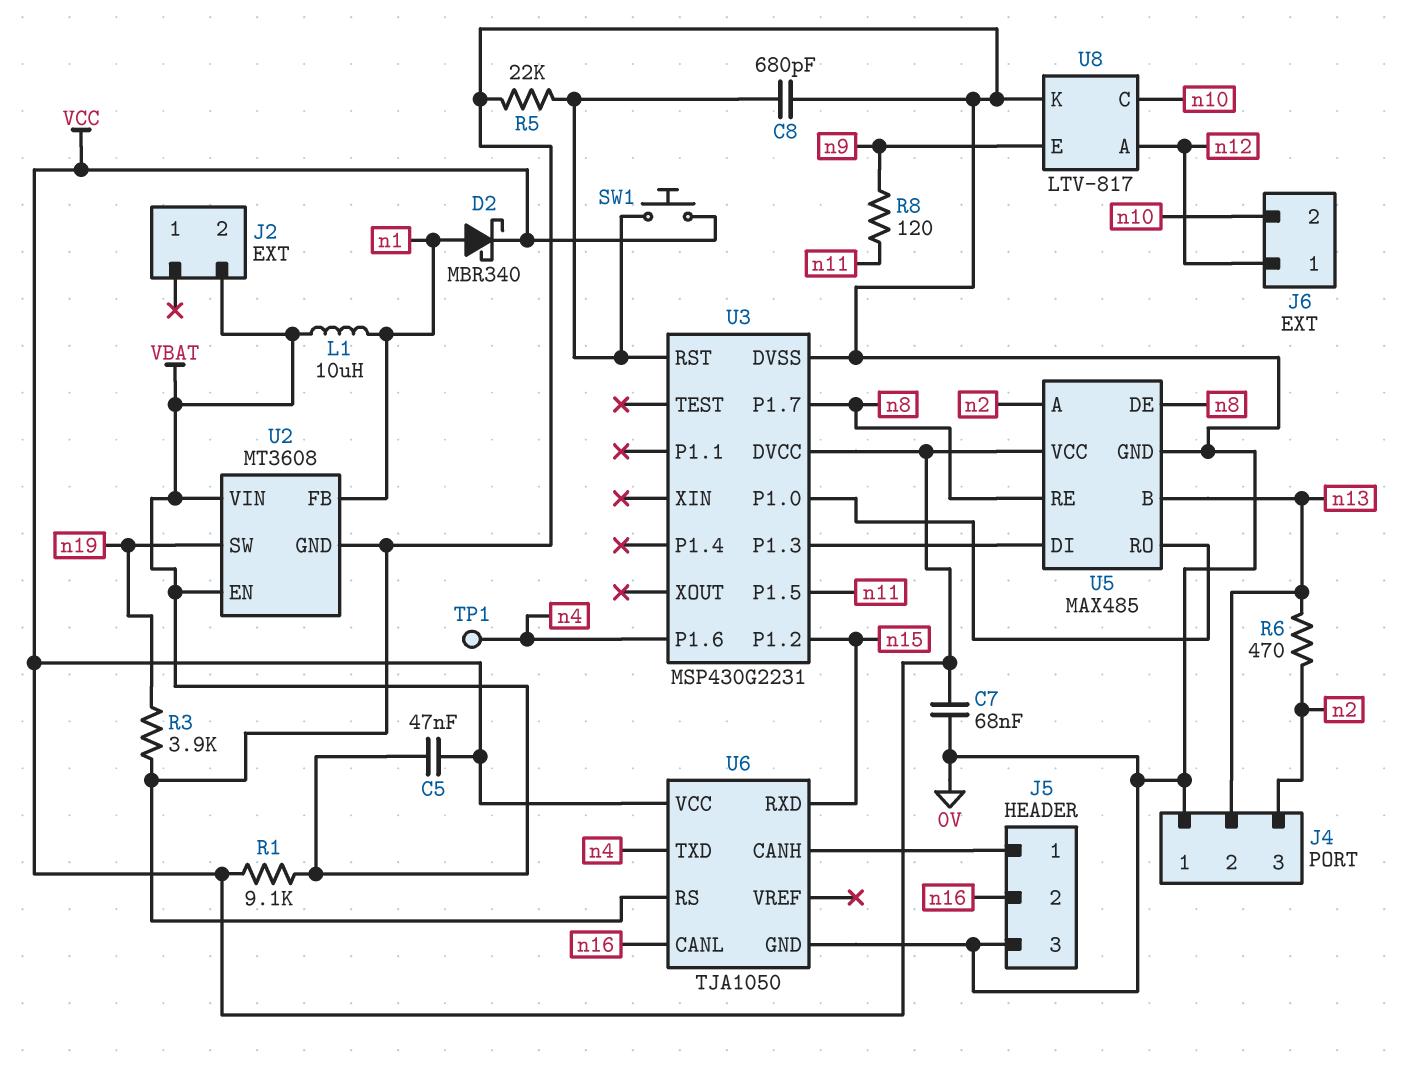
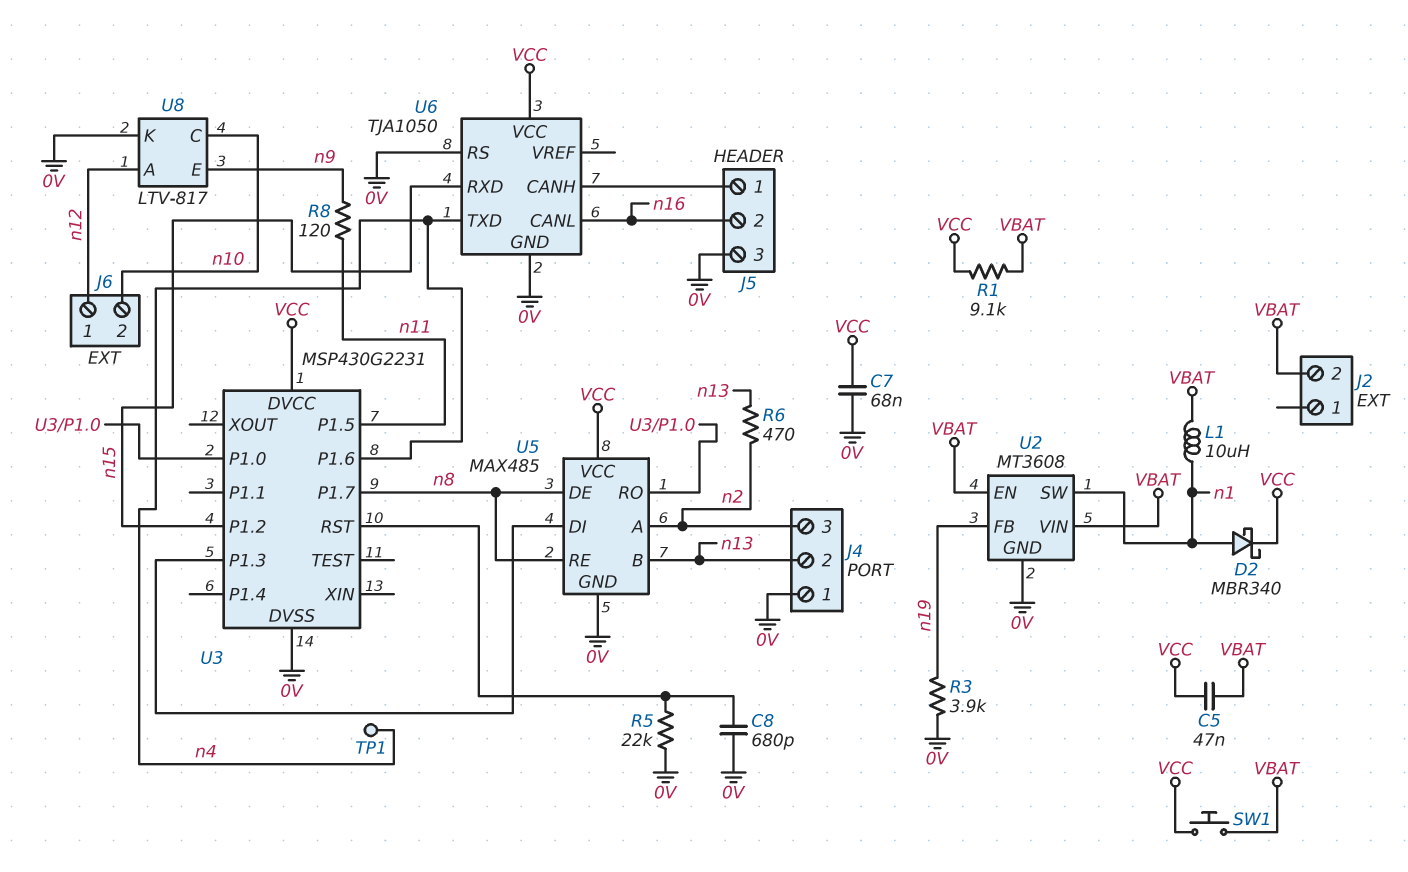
SW1: button (U3/RST, VCC) -> button (VBAT, VCC)
U2 pin FB: n1 -> n19
U2 pin SW: n19 -> n1

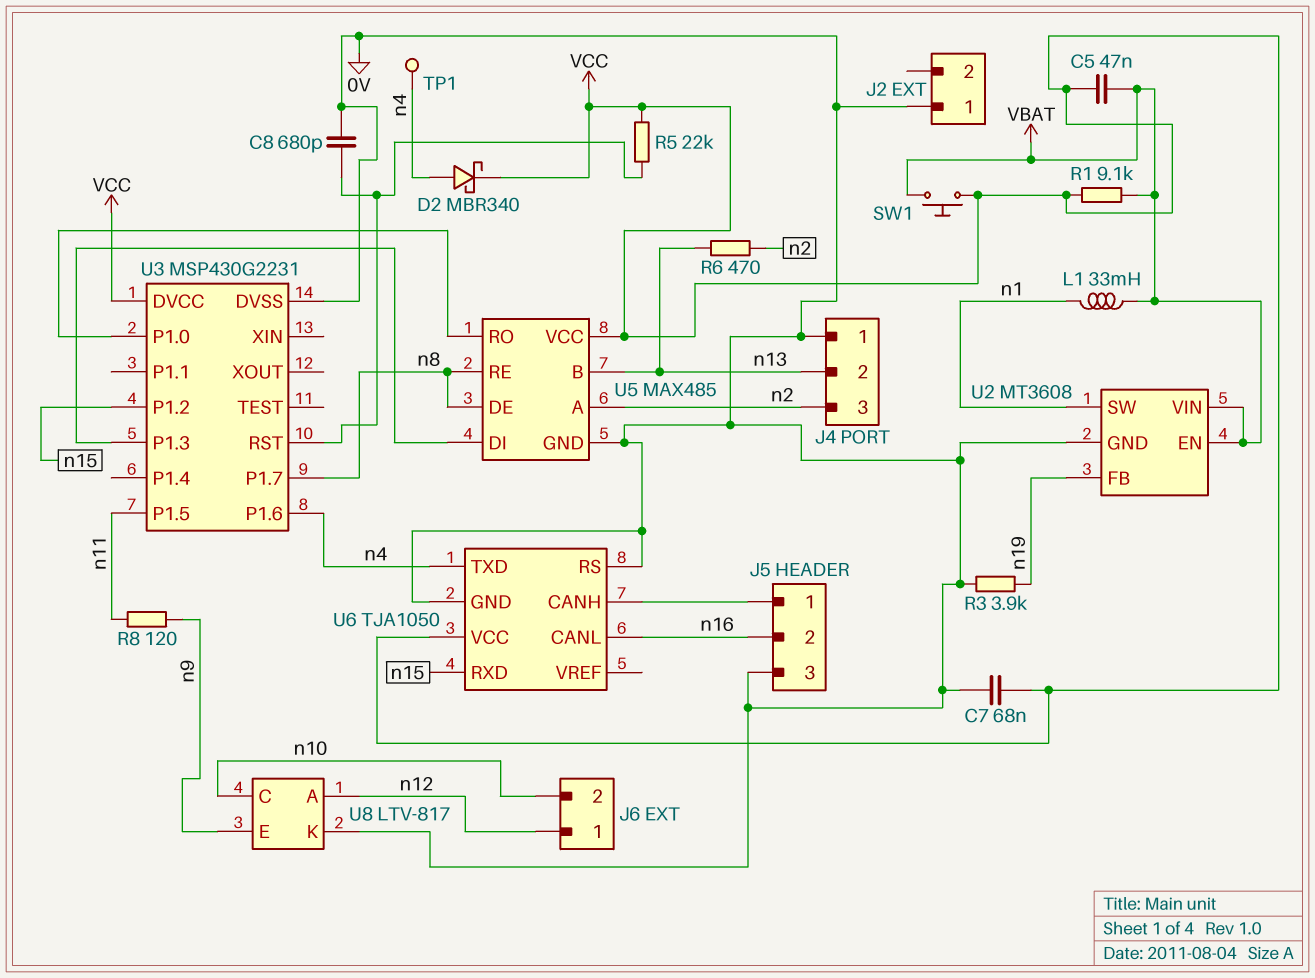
D2: schottky MBR340 (A n1, K VCC) -> schottky MBR340 (A n4, K VCC)
J2 pin 1: none -> 0V
J2 pin 2: VBAT -> none
L1: 10uH (VBAT, n1) -> 33mH (VBAT, n1)
R5: 22k (0V, U3/RST) -> 22k (U3/RST, VCC)

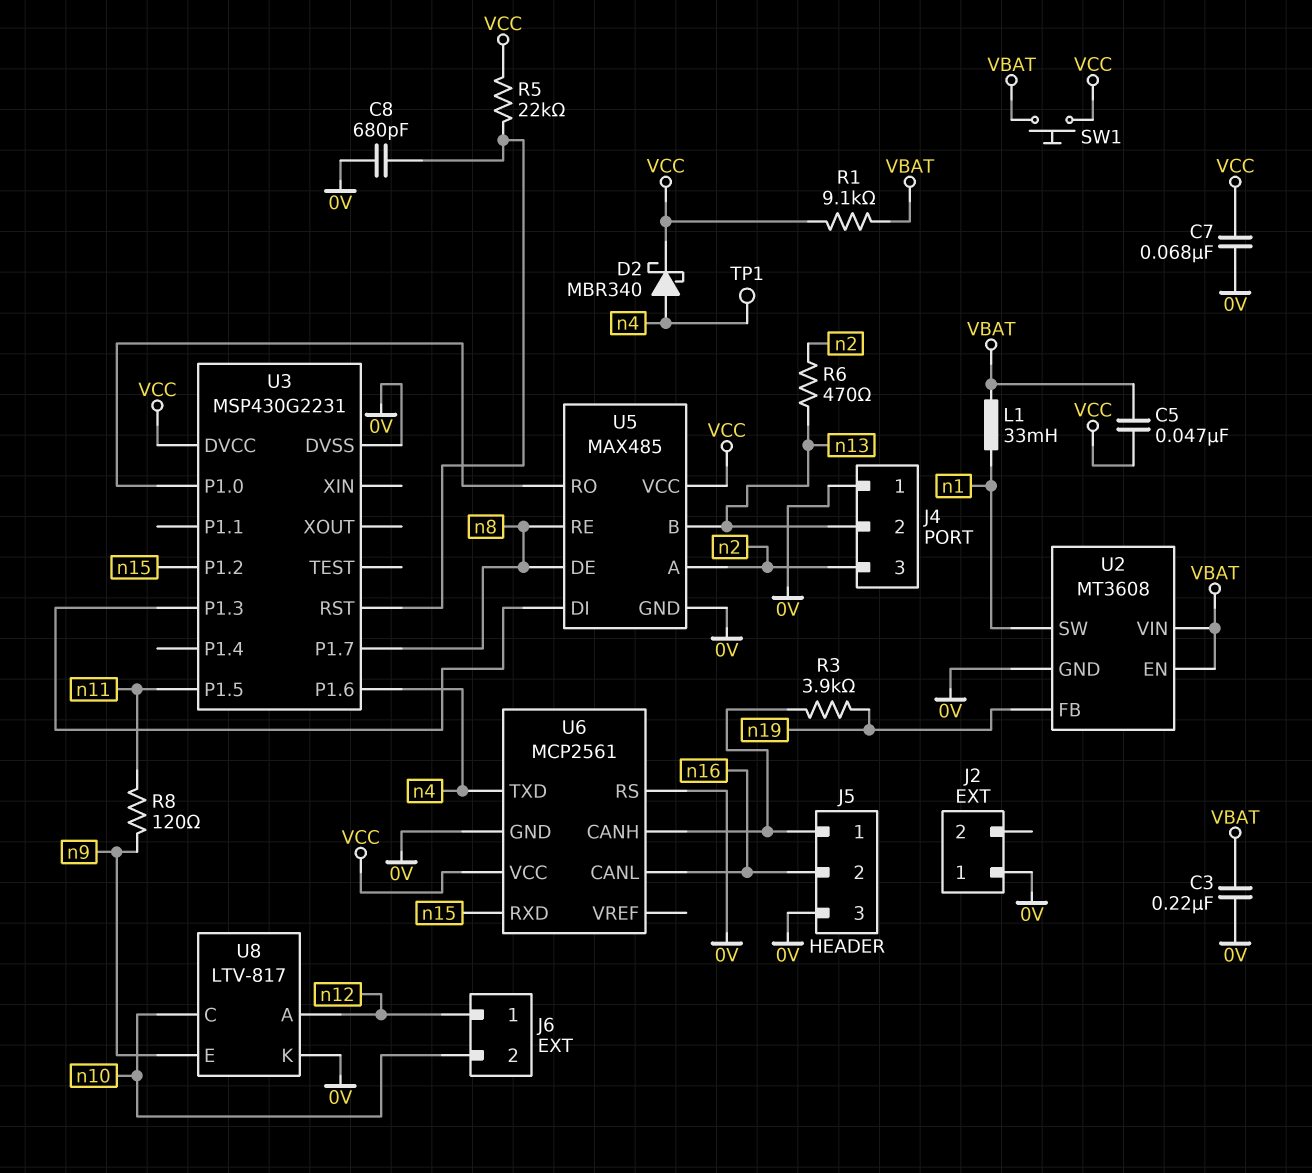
C3: none -> 220nF (0V, VBAT)
R3: 3.9k (0V, n19) -> 3.9k (J5/1, n19)
U6: TJA1050 -> MCP2561

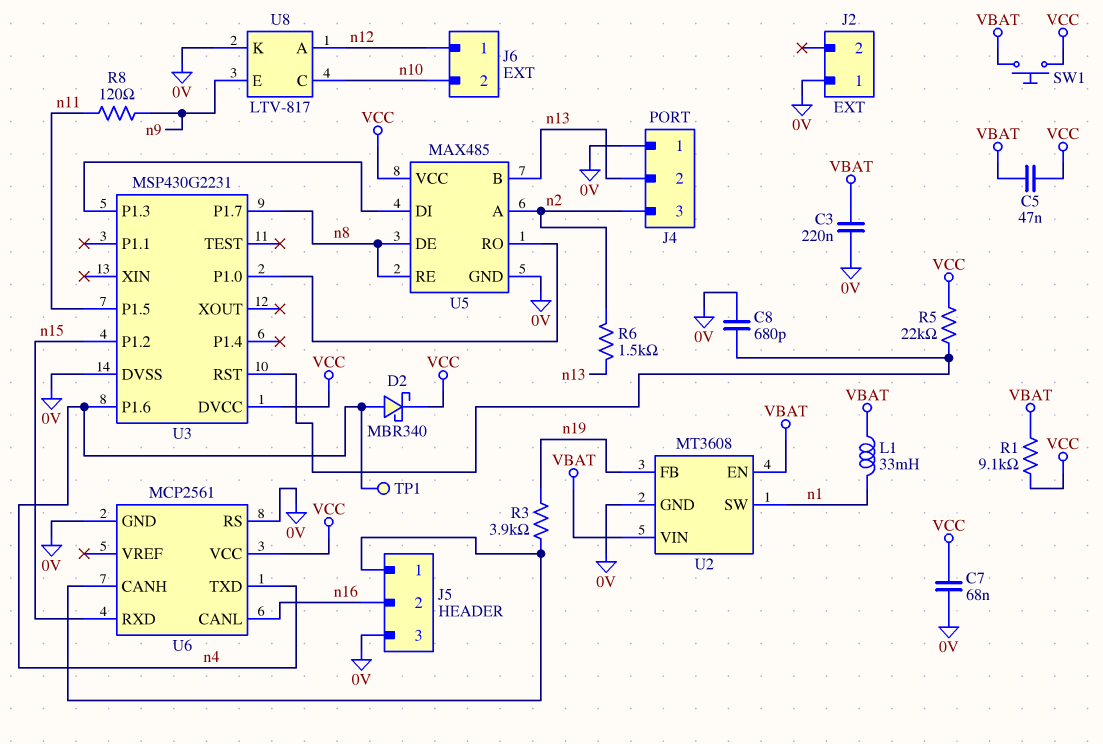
R6: 470 (n2, n13) -> 1.5k (n2, n13)

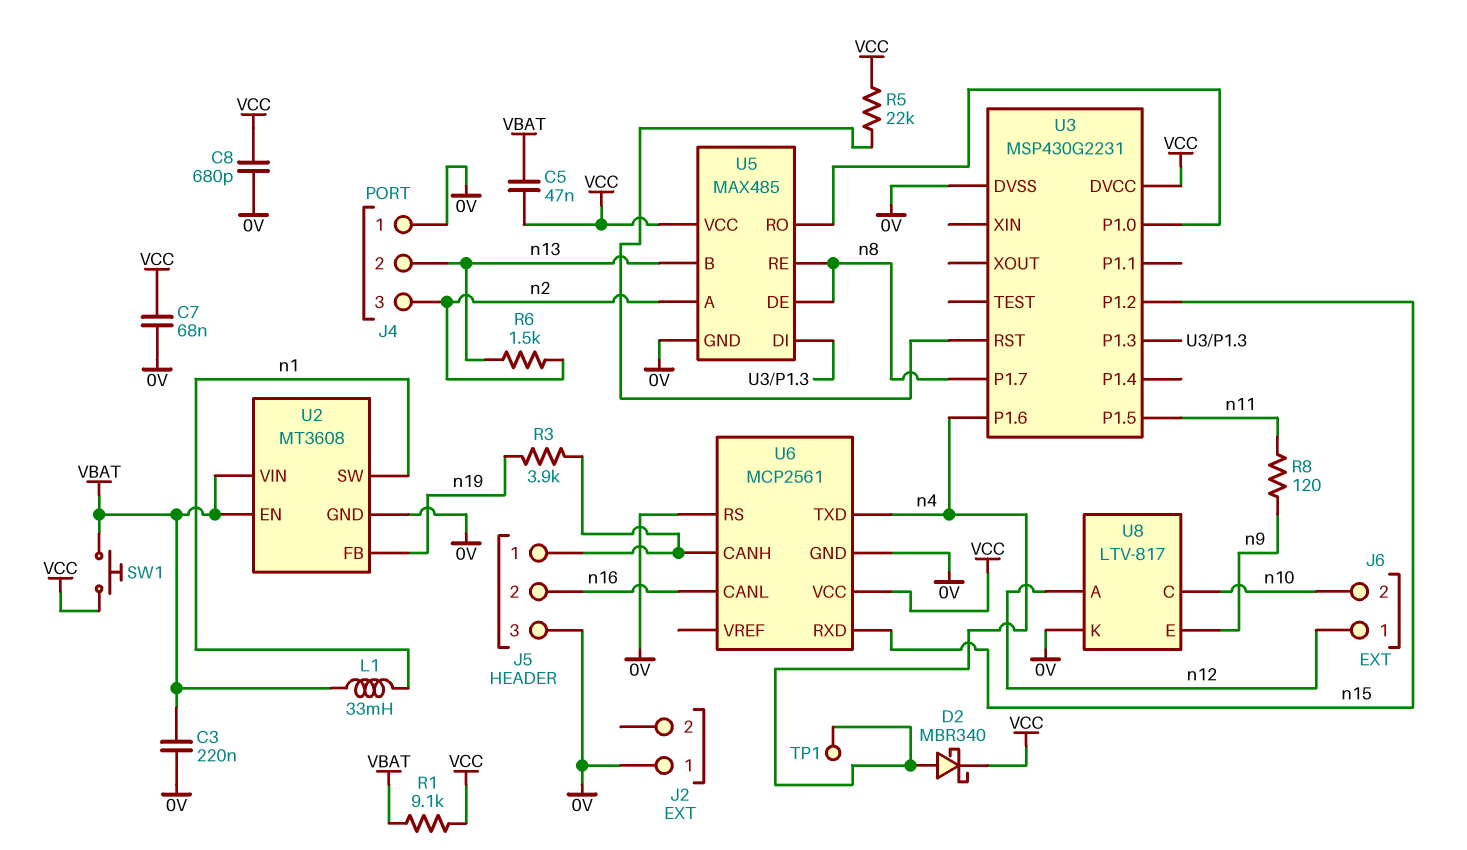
C8: 680pF (0V, U3/RST) -> 680pF (0V, VCC)

